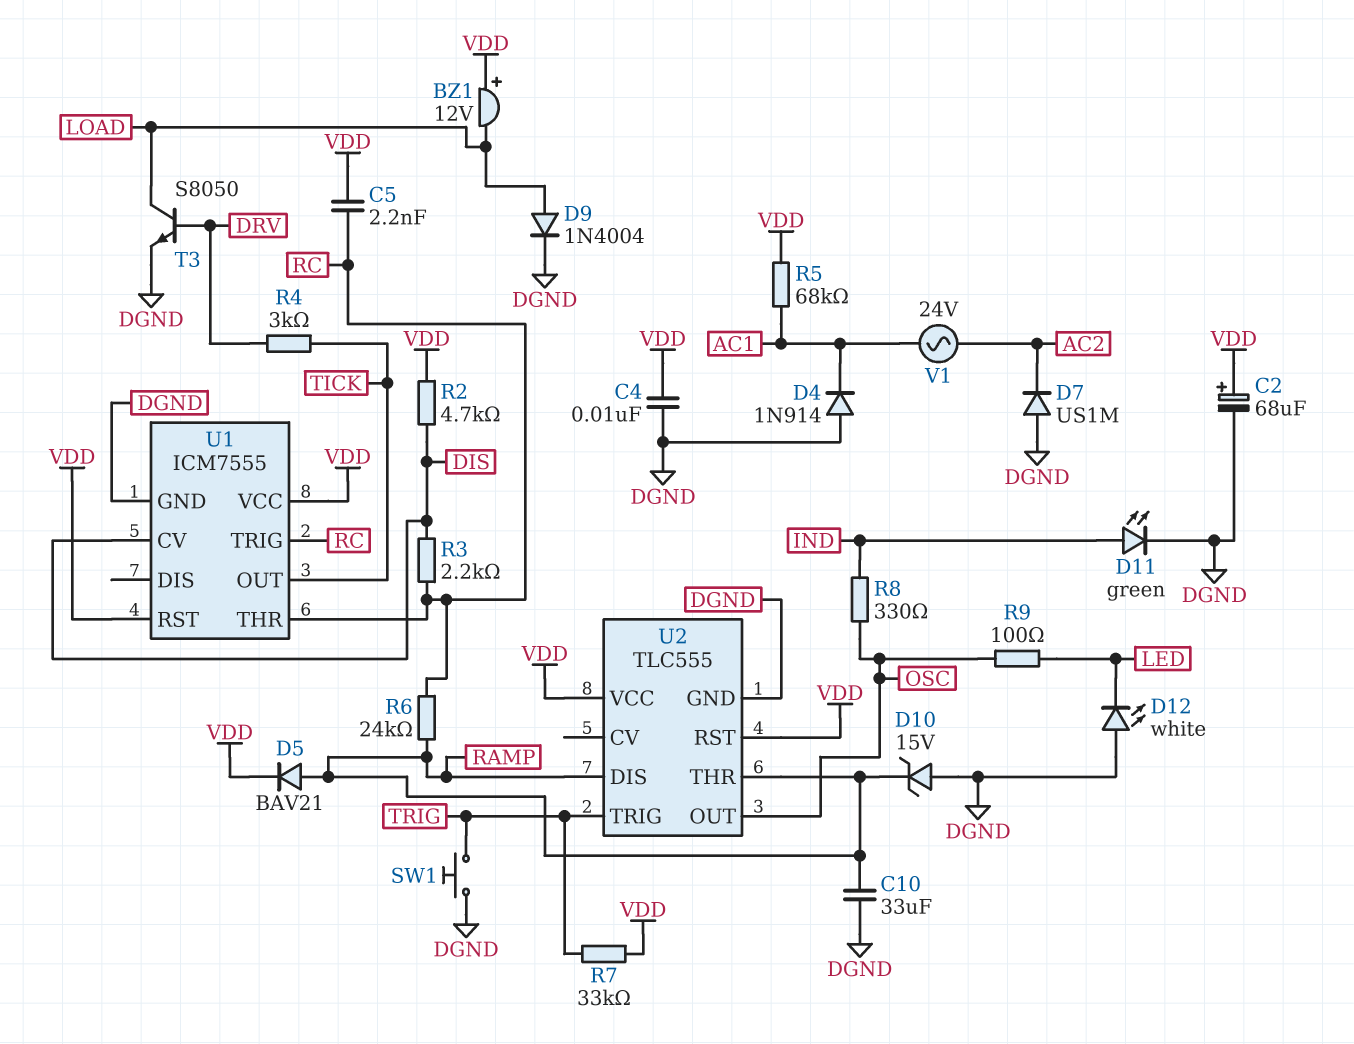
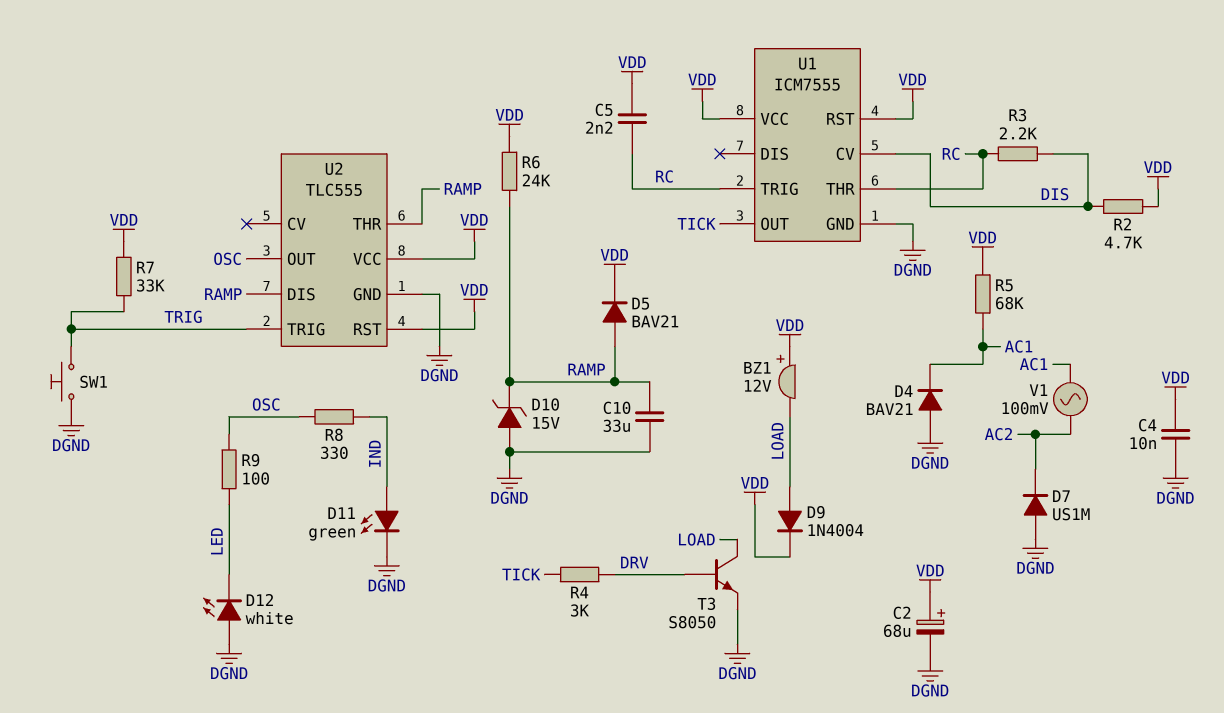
D4: diode 1N914 (A DGND, K AC1) -> diode BAV21 (A DGND, K AC1)
D9: diode 1N4004 (A LOAD, K DGND) -> diode 1N4004 (A LOAD, K VDD)
R6: 24k (RAMP, RC) -> 24k (RAMP, VDD)
V1: AC 24V (AC1, AC2) -> AC 100mV (AC1, AC2)

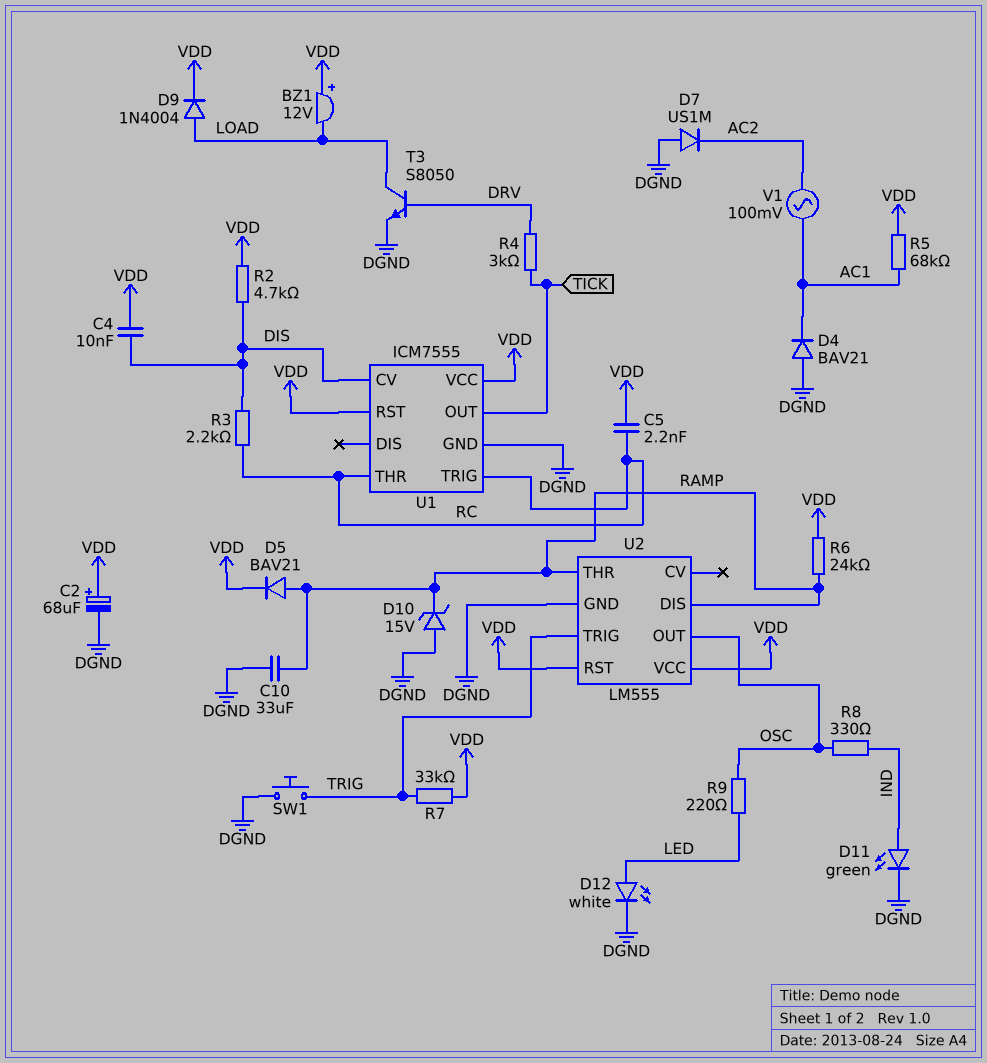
C4: 10nF (DGND, VDD) -> 10nF (DIS, VDD)
D12: LED white (A DGND, K LED) -> LED white (A LED, K DGND)
R9: 100 (LED, OSC) -> 220 (LED, OSC)
U2: TLC555 -> LM555

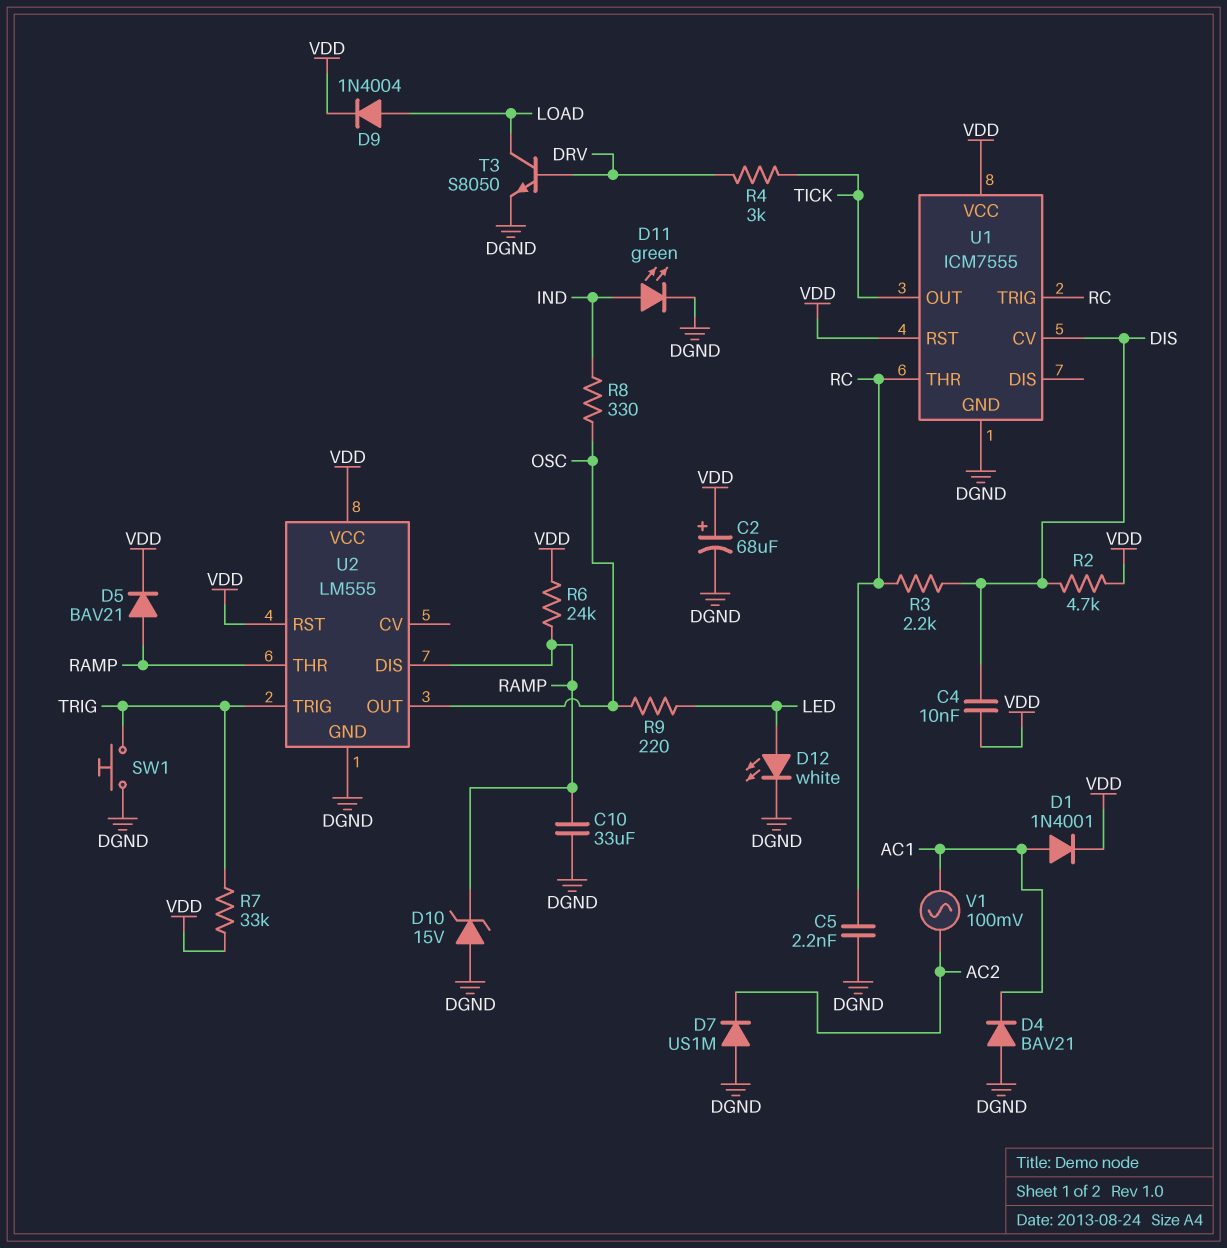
BZ1: buzzer 12V (plus VDD, minus LOAD) -> none
C5: 2.2nF (RC, VDD) -> 2.2nF (DGND, RC)
D1: none -> diode 1N4001 (A AC1, K VDD)
R5: 68k (AC1, VDD) -> none

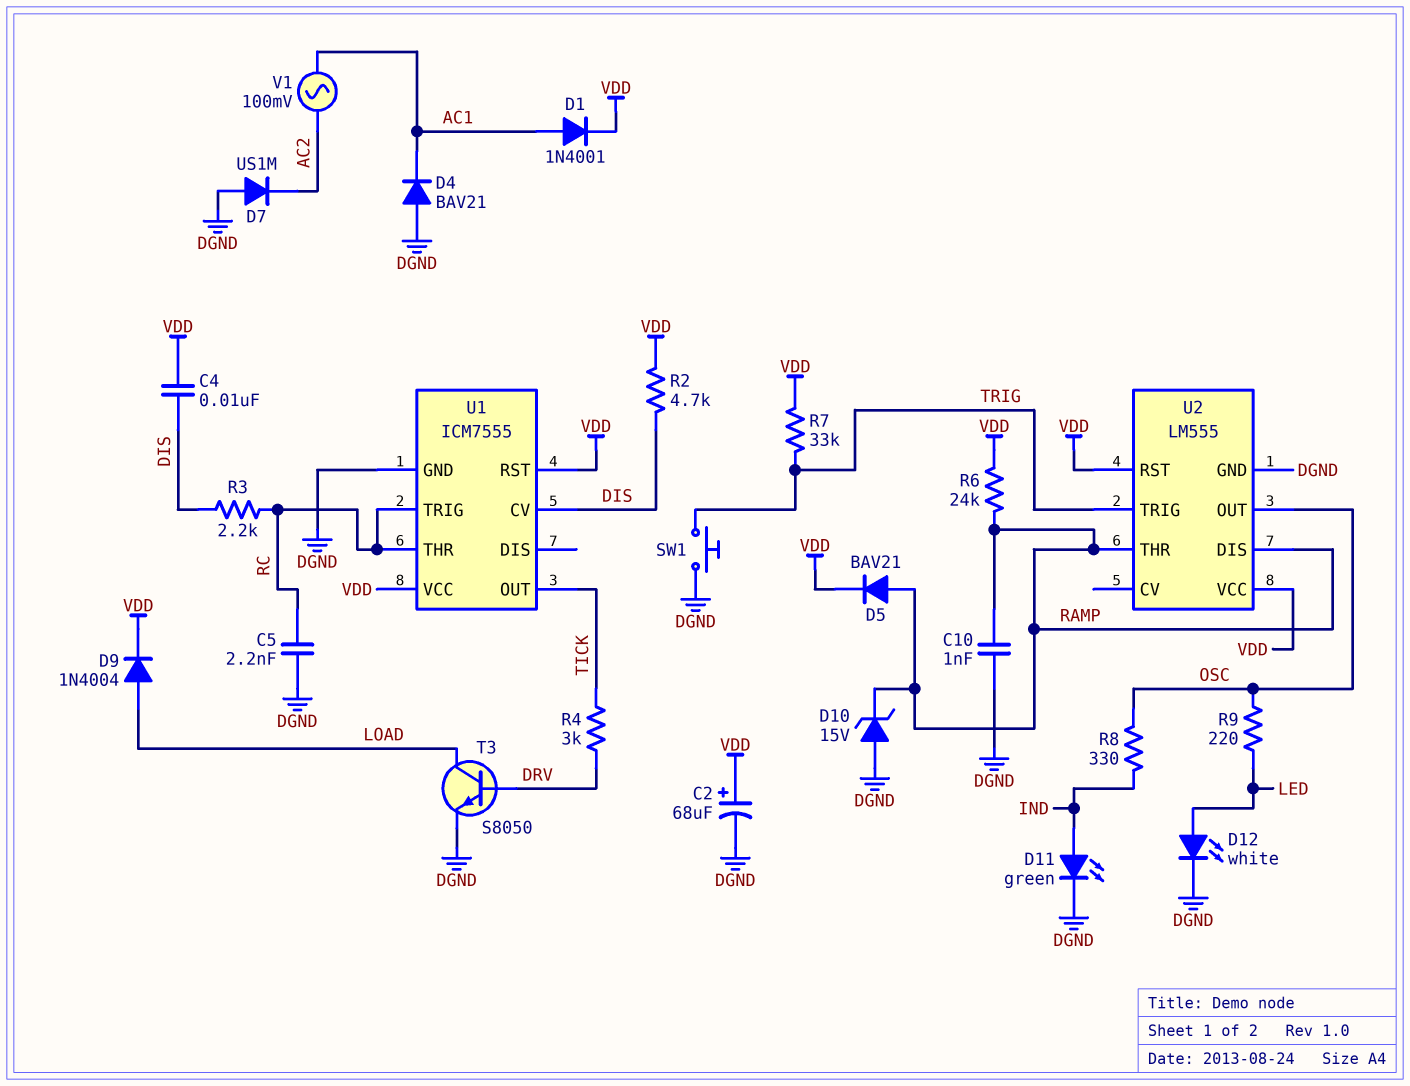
C10: 33uF (DGND, RAMP) -> 1nF (DGND, RAMP)

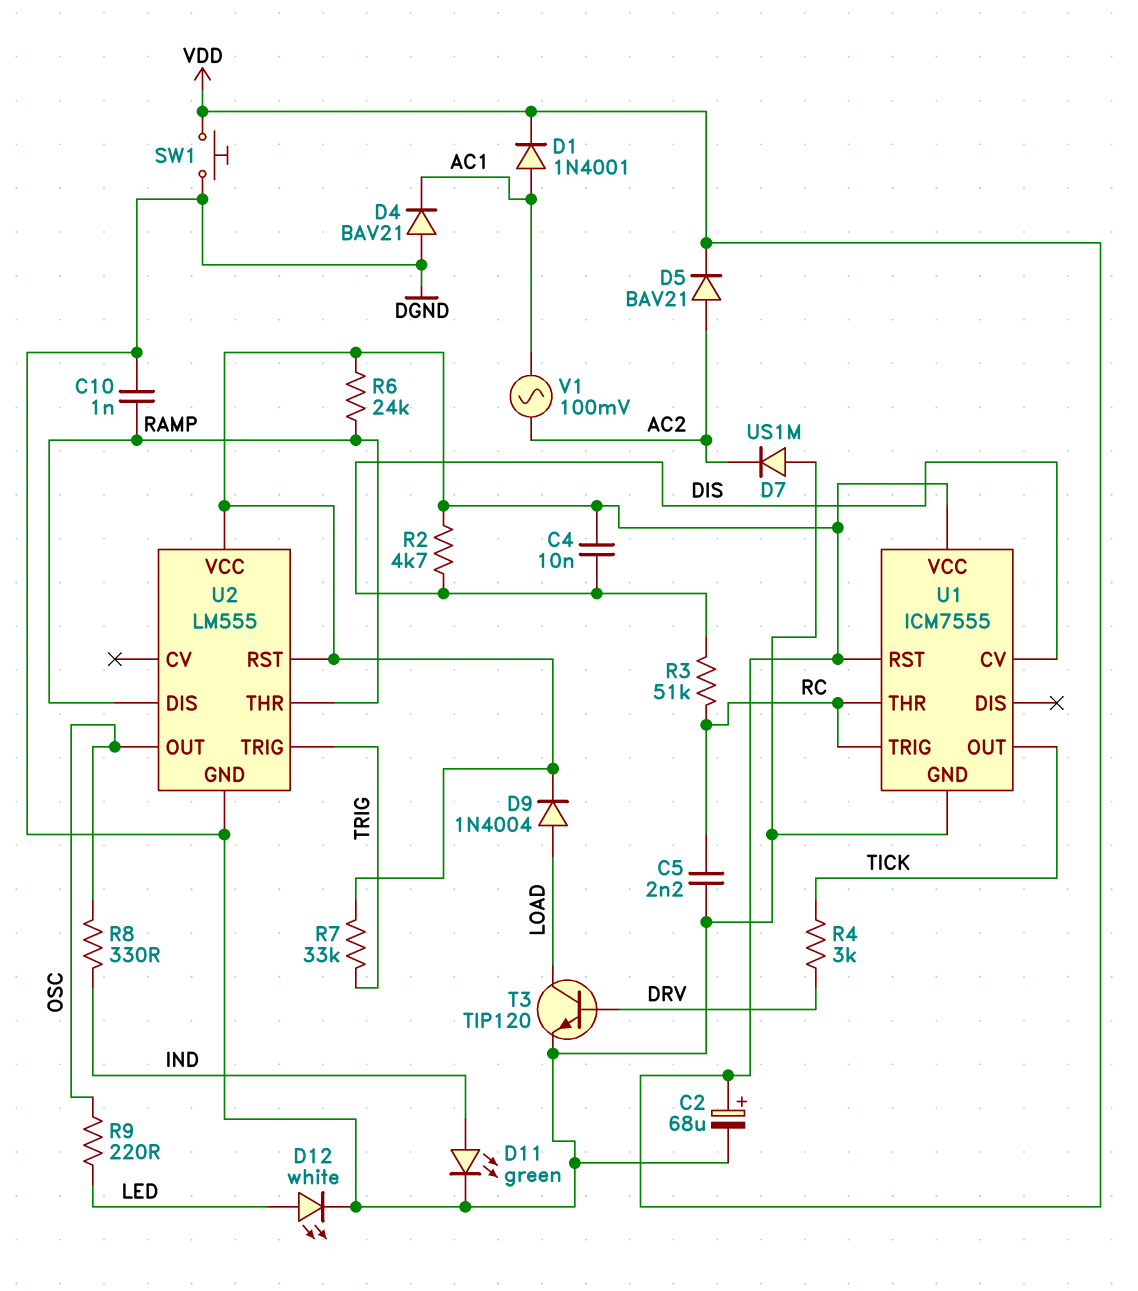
D5: diode BAV21 (A RAMP, K VDD) -> diode BAV21 (A AC2, K VDD)
D10: zener 15V (A DGND, K RAMP) -> none
R3: 2.2k (DIS, RC) -> 51k (DIS, RC)
SW1: button (DGND, TRIG) -> button (DGND, VDD)
T3: NPN S8050 (B DRV, C LOAD, E DGND) -> NPN TIP120 (B DRV, C LOAD, E DGND)

